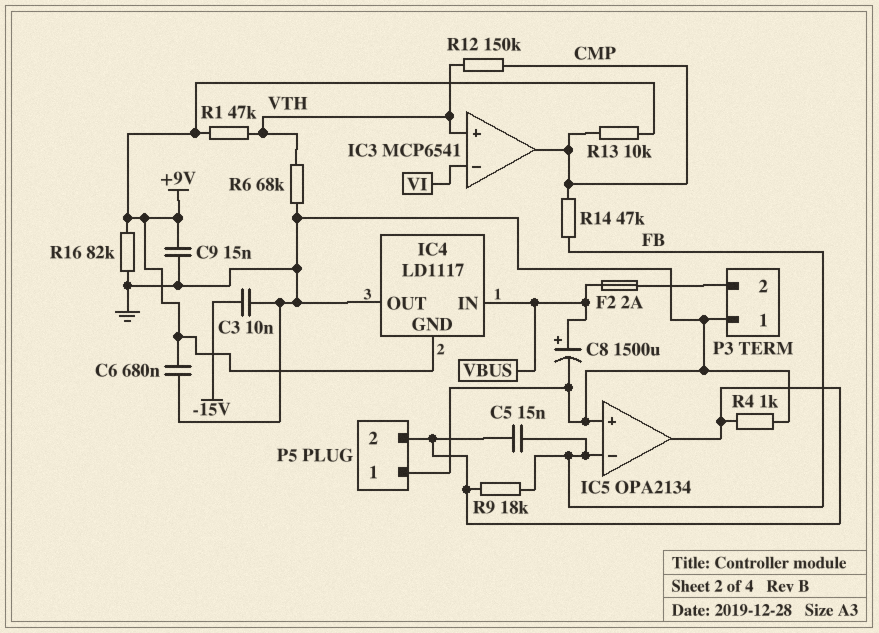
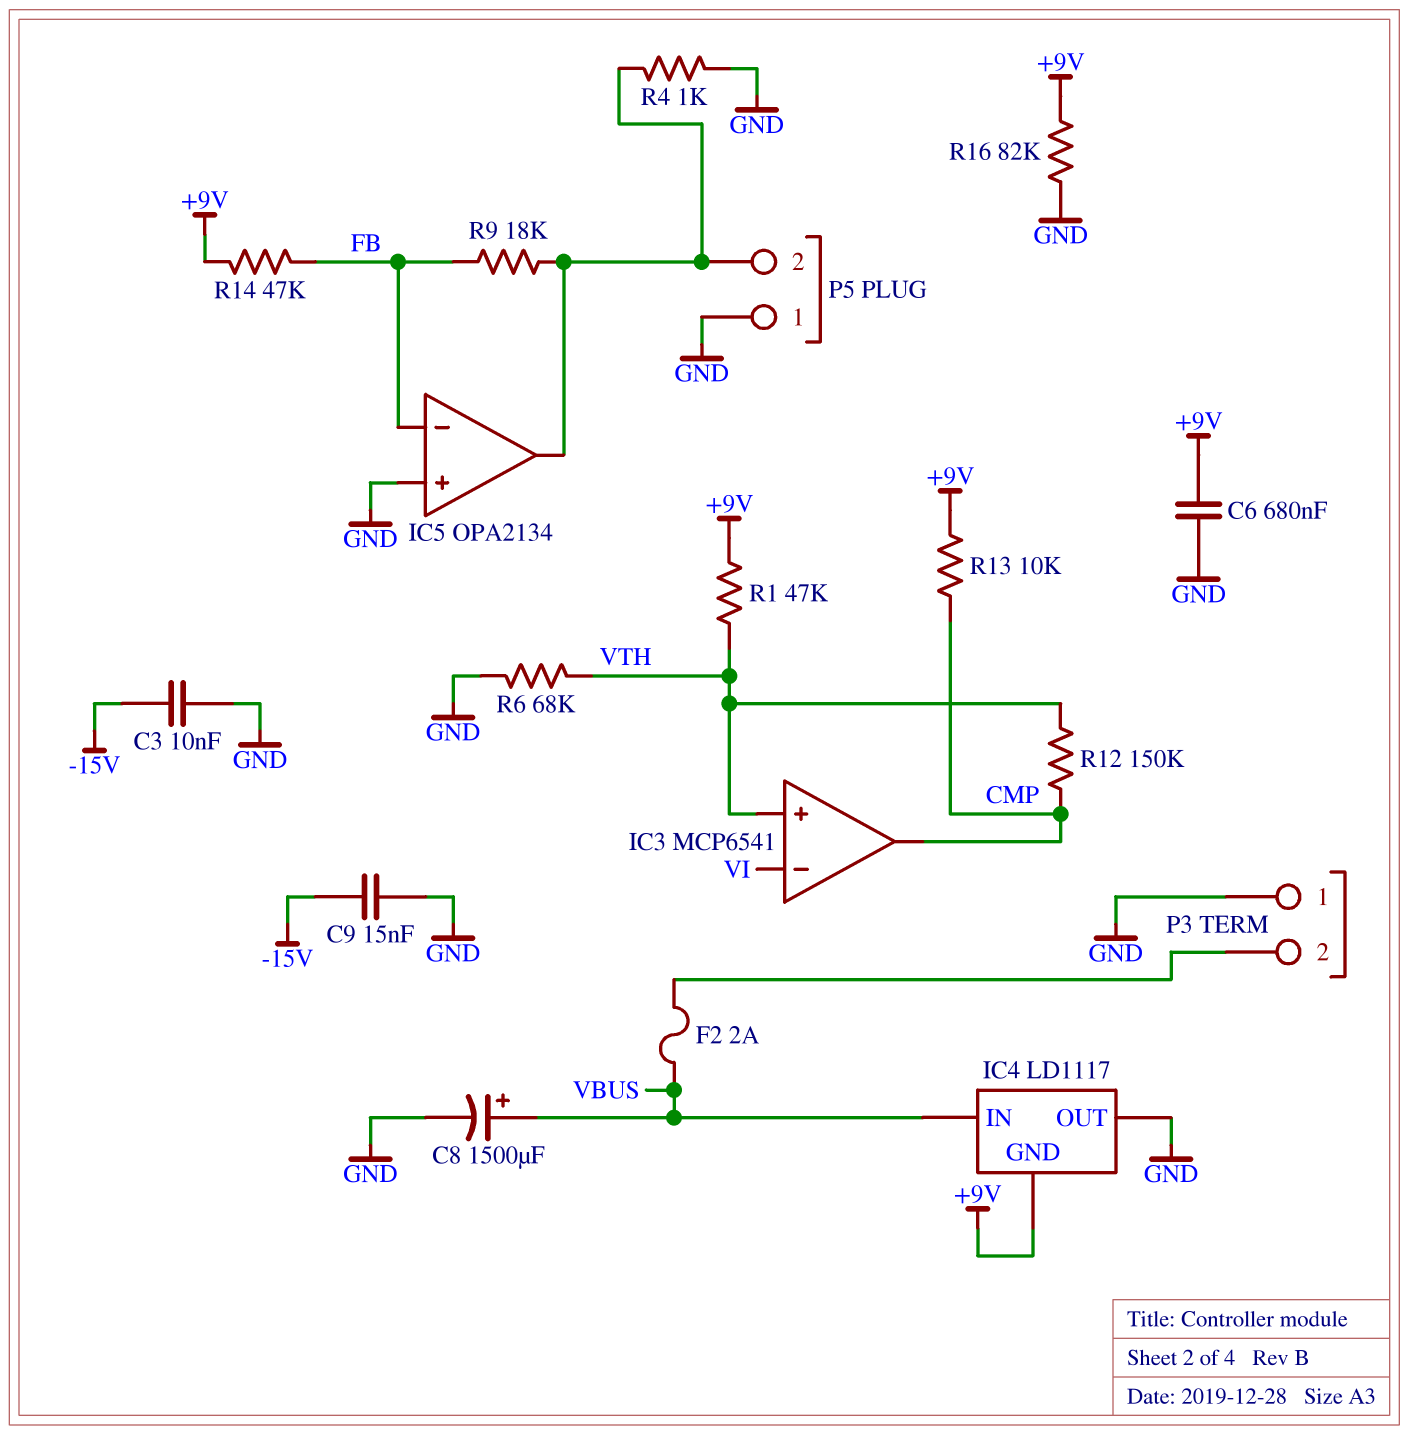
C5: 15nF (FB, IC5/out) -> none
C9: 15nF (+9V, GND) -> 15nF (-15V, GND)
R14: 47k (CMP, FB) -> 47k (+9V, FB)

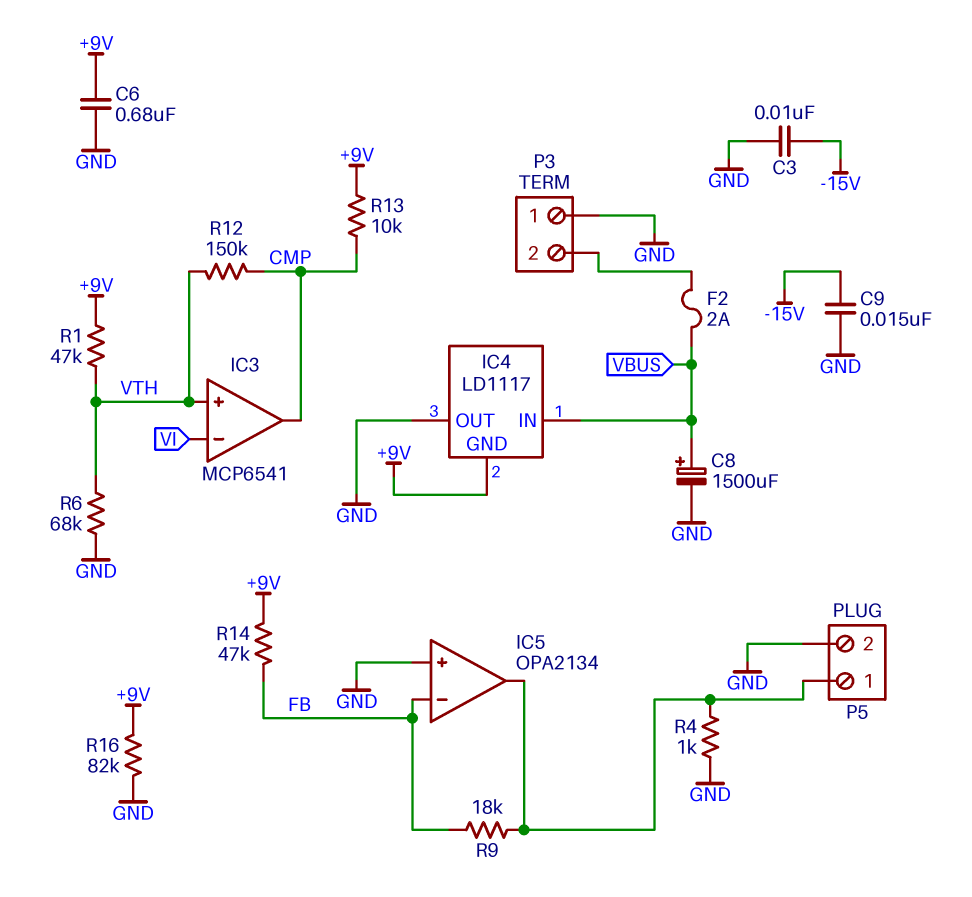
P5 pin 1: GND -> IC5/out
P5 pin 2: IC5/out -> GND

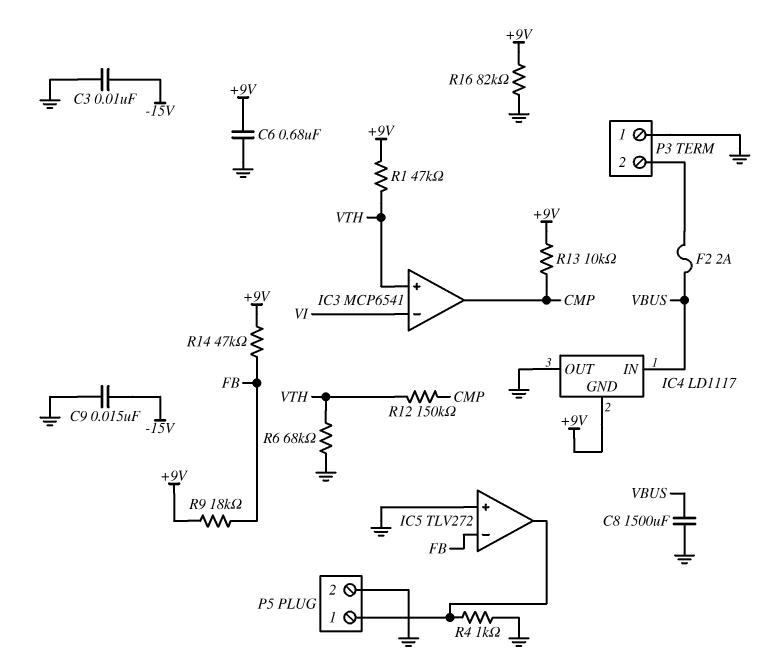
C8: 1500uF (plus VBUS, minus GND) -> 1500uF (GND, VBUS)
IC5: OPA2134 -> TLV272
R9: 18k (FB, IC5/out) -> 18k (+9V, FB)

